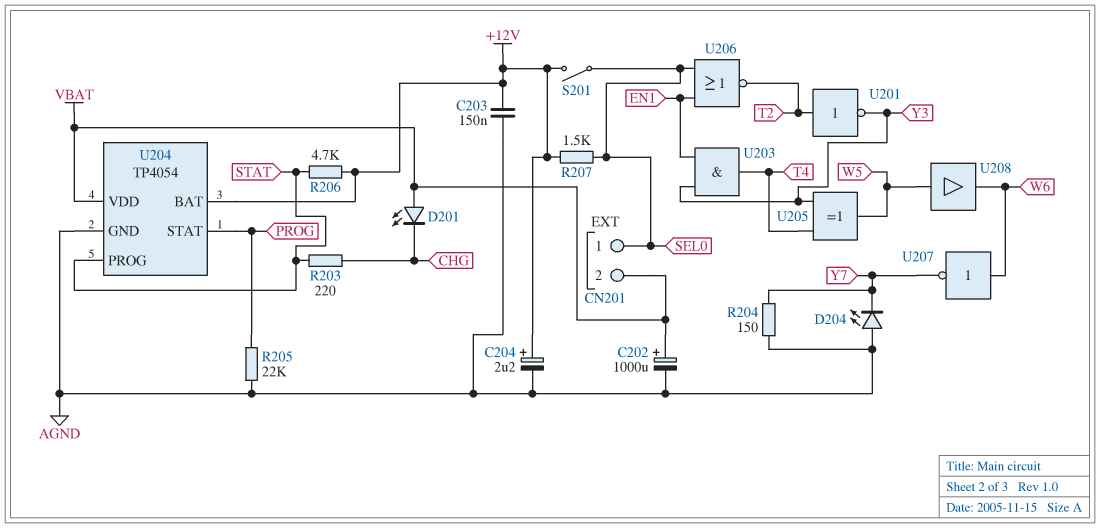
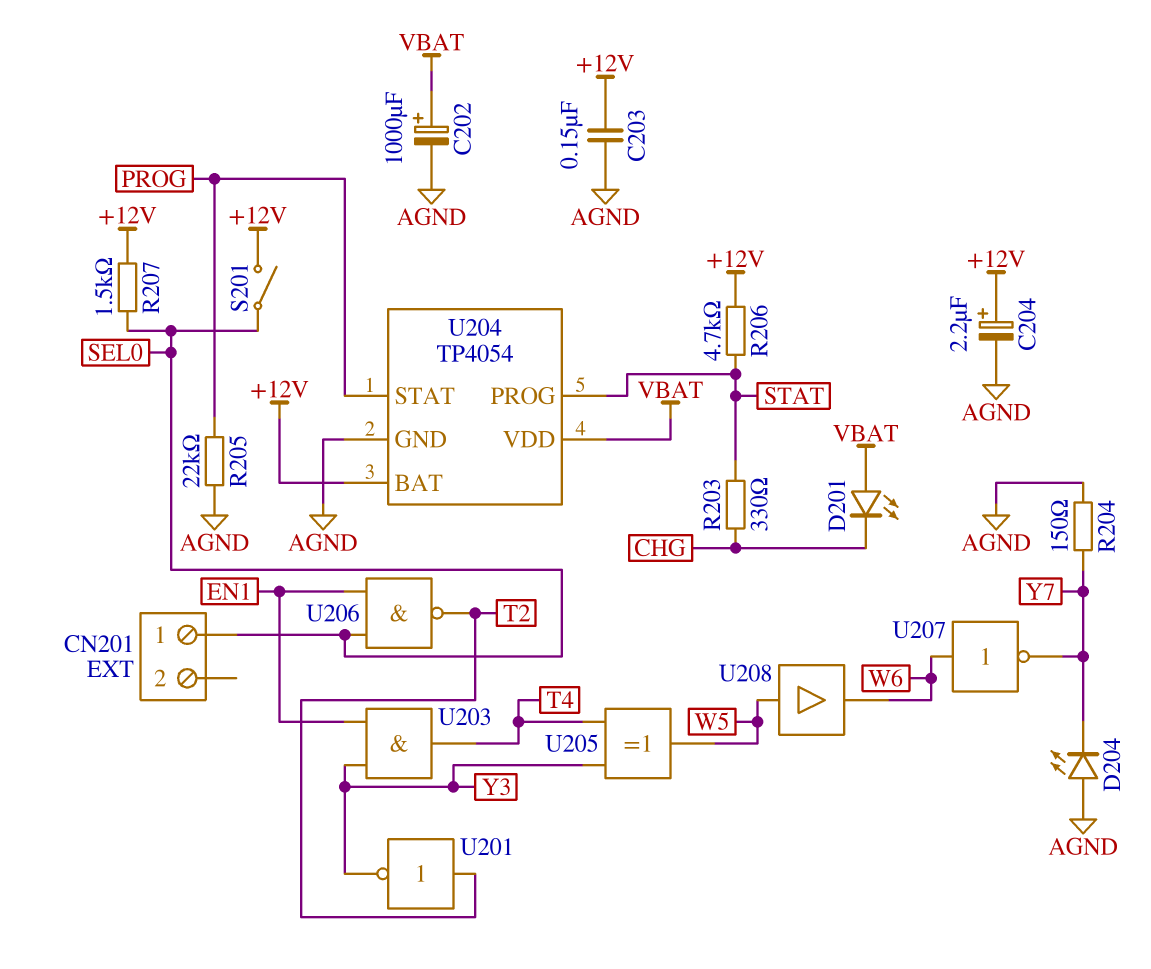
CN201 pin 2: VBAT -> none
R203: 220 (CHG, STAT) -> 330 (CHG, STAT)
U206: NOR (in EN1, in SEL0, out T2) -> NAND (in EN1, in SEL0, out T2)

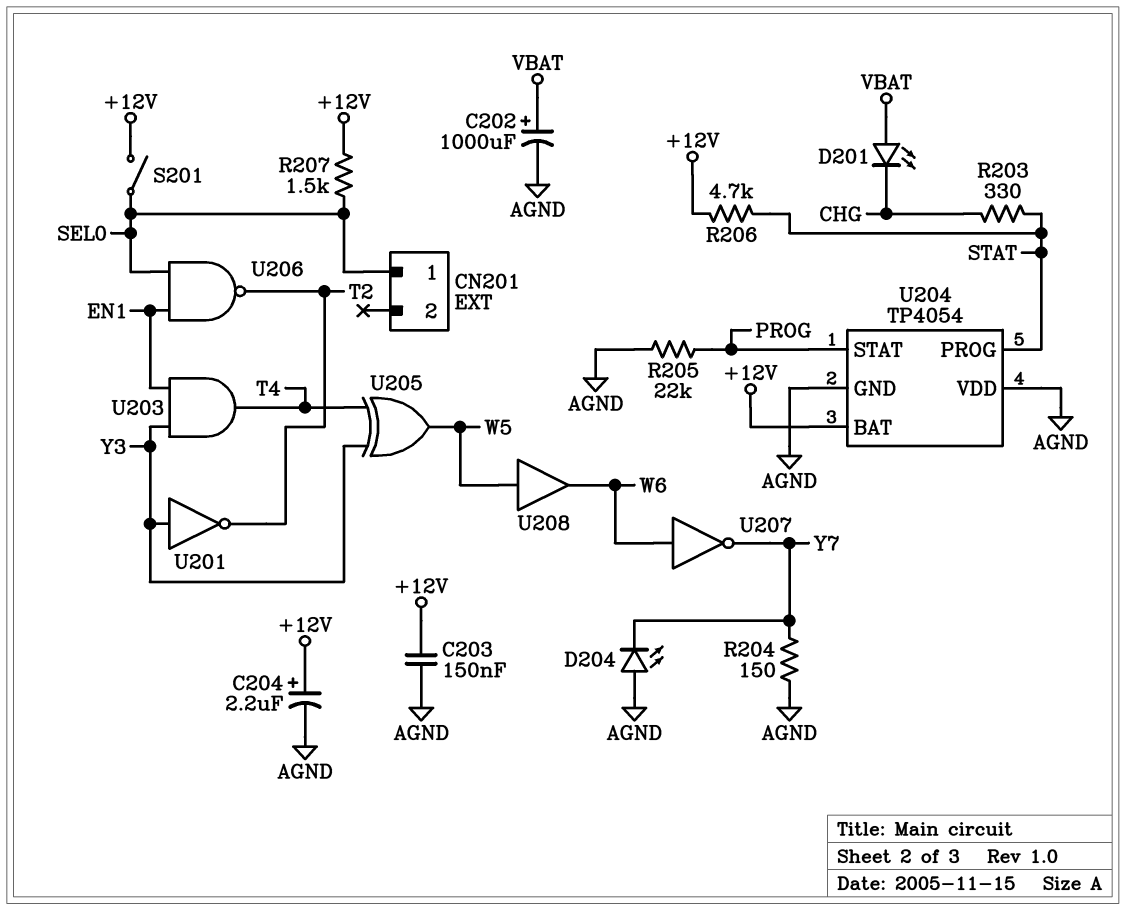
U201: NOT (in T2, out Y3) -> NOT (in Y3, out T2)
U204 pin VDD: VBAT -> AGND

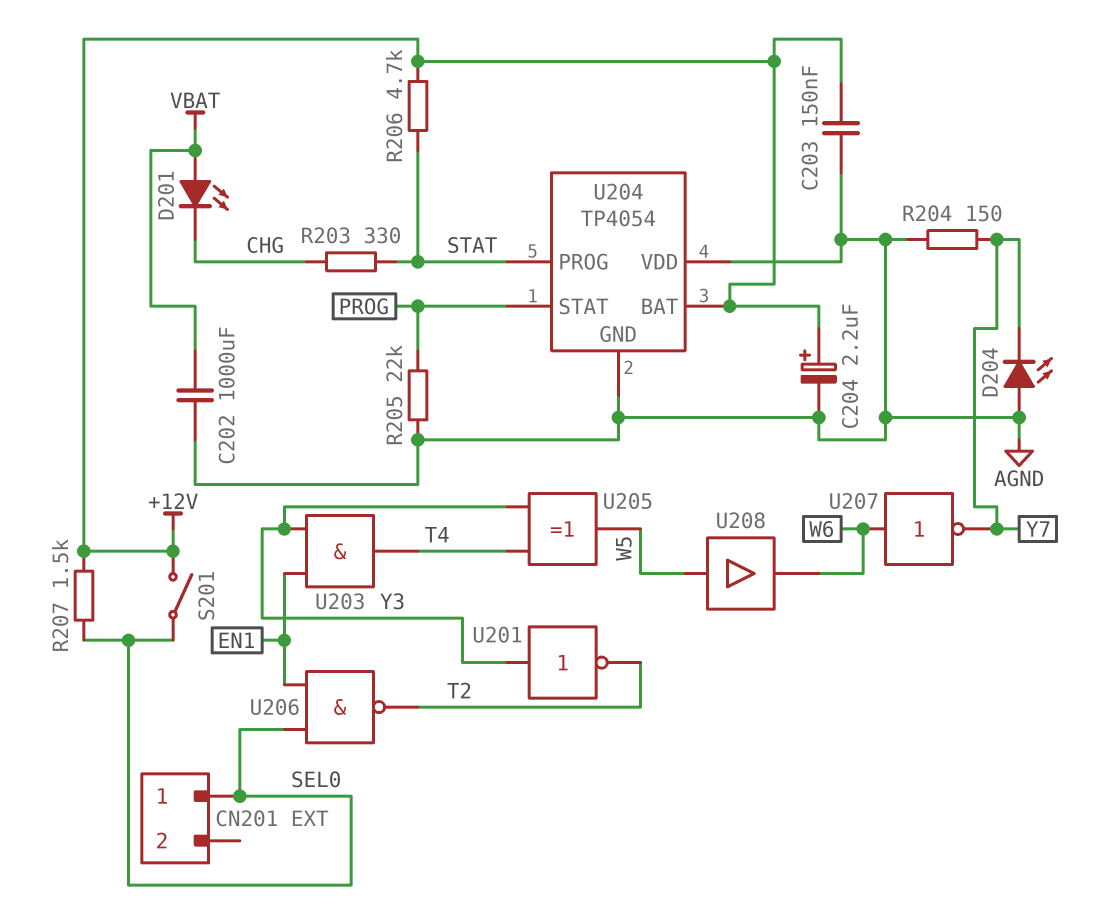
C202: 1000uF (plus VBAT, minus AGND) -> 1000uF (AGND, VBAT)

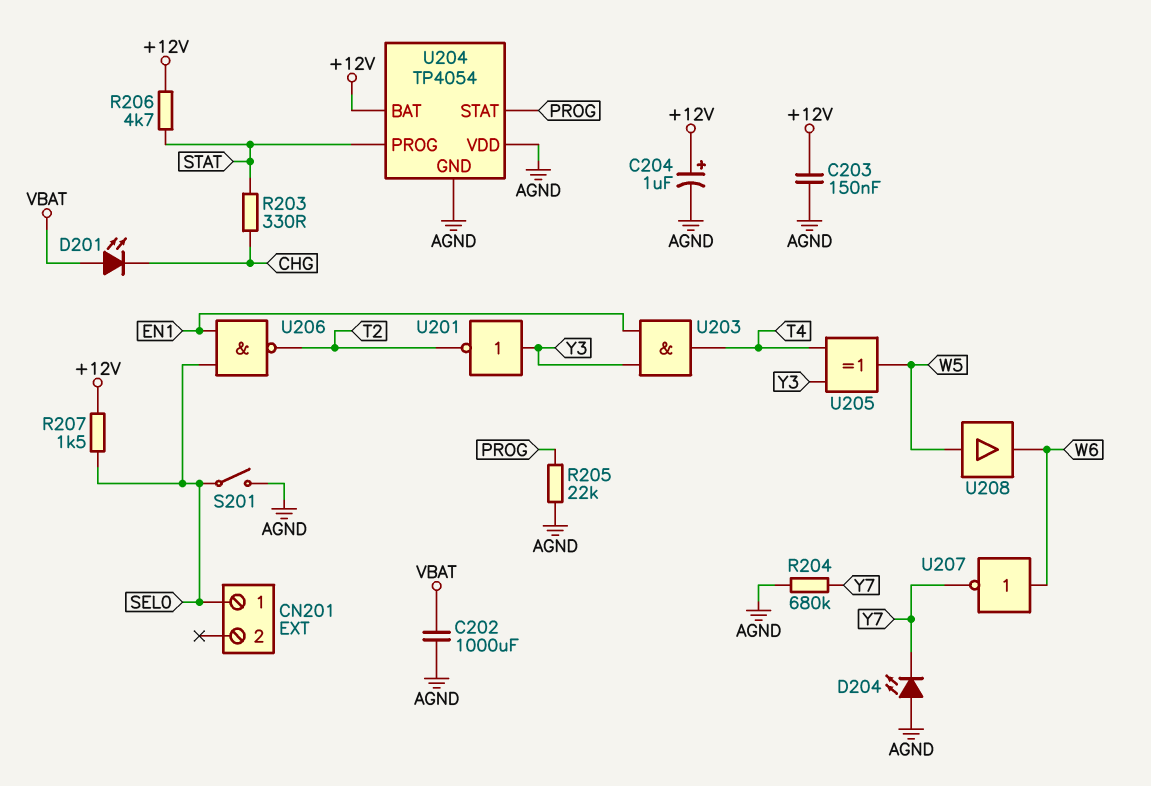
C204: 2.2uF (plus +12V, minus AGND) -> 1uF (plus +12V, minus AGND)
R204: 150 (AGND, Y7) -> 680k (AGND, Y7)
S201: switch (+12V, SEL0) -> switch (AGND, SEL0)

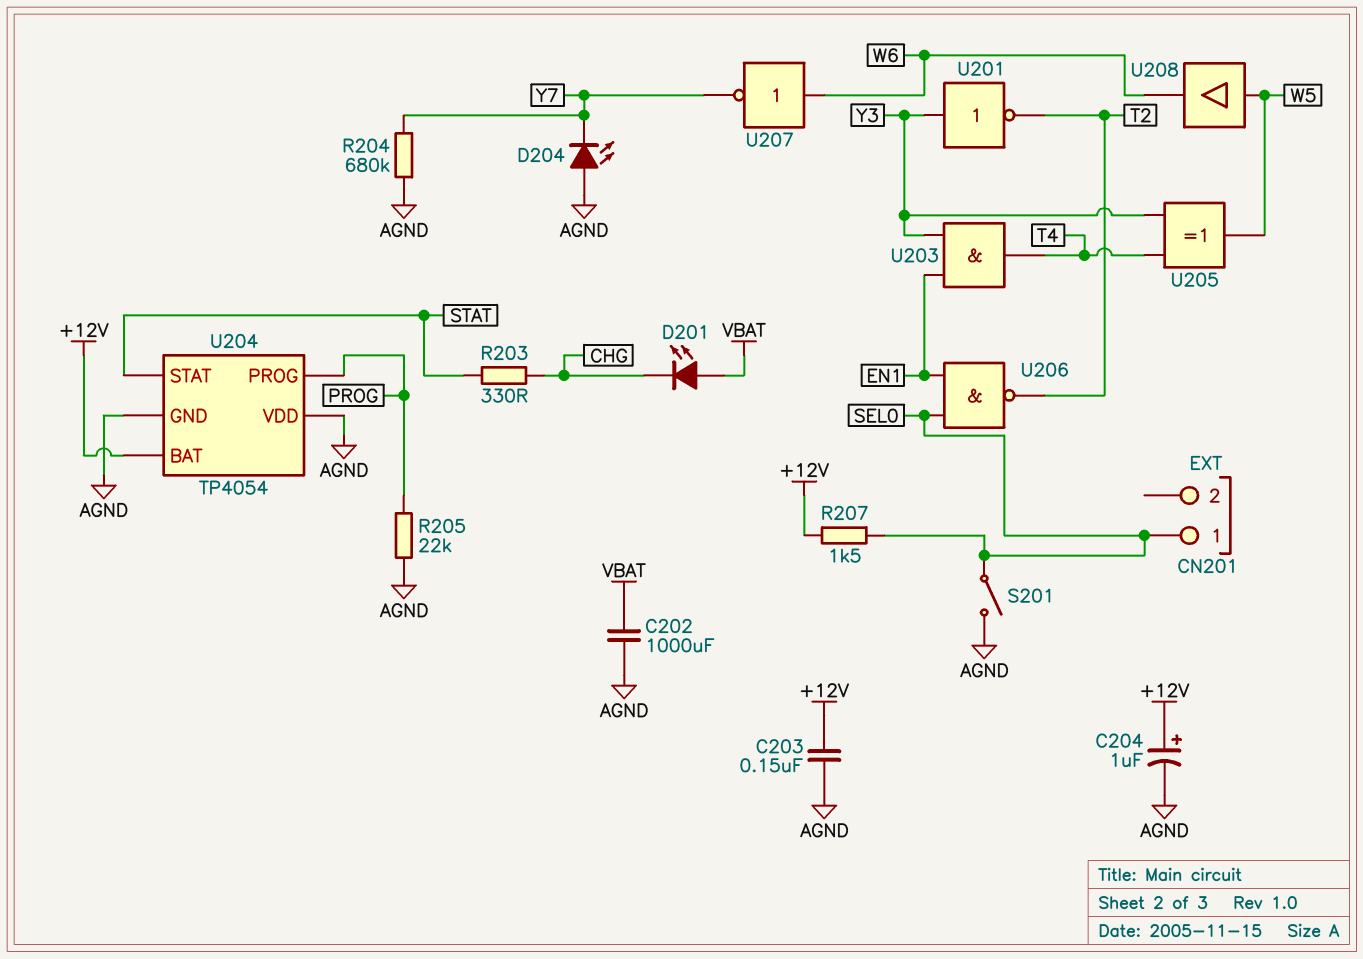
R206: 4.7k (+12V, STAT) -> none
U204 pin PROG: STAT -> PROG
U204 pin STAT: PROG -> STAT

